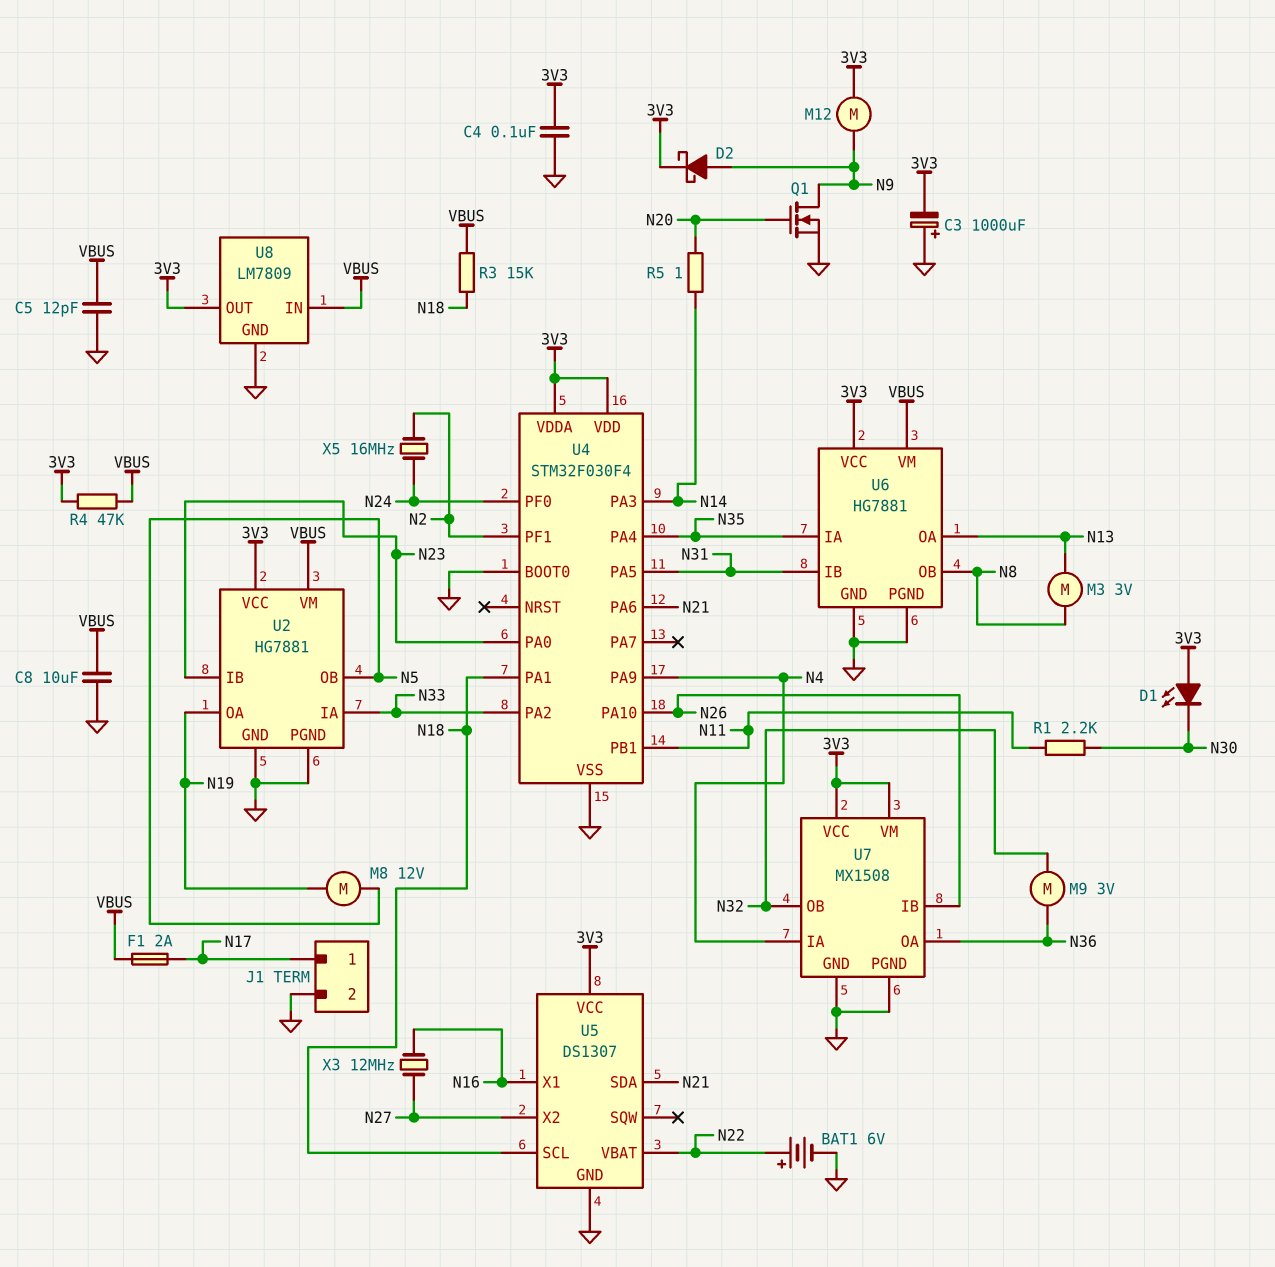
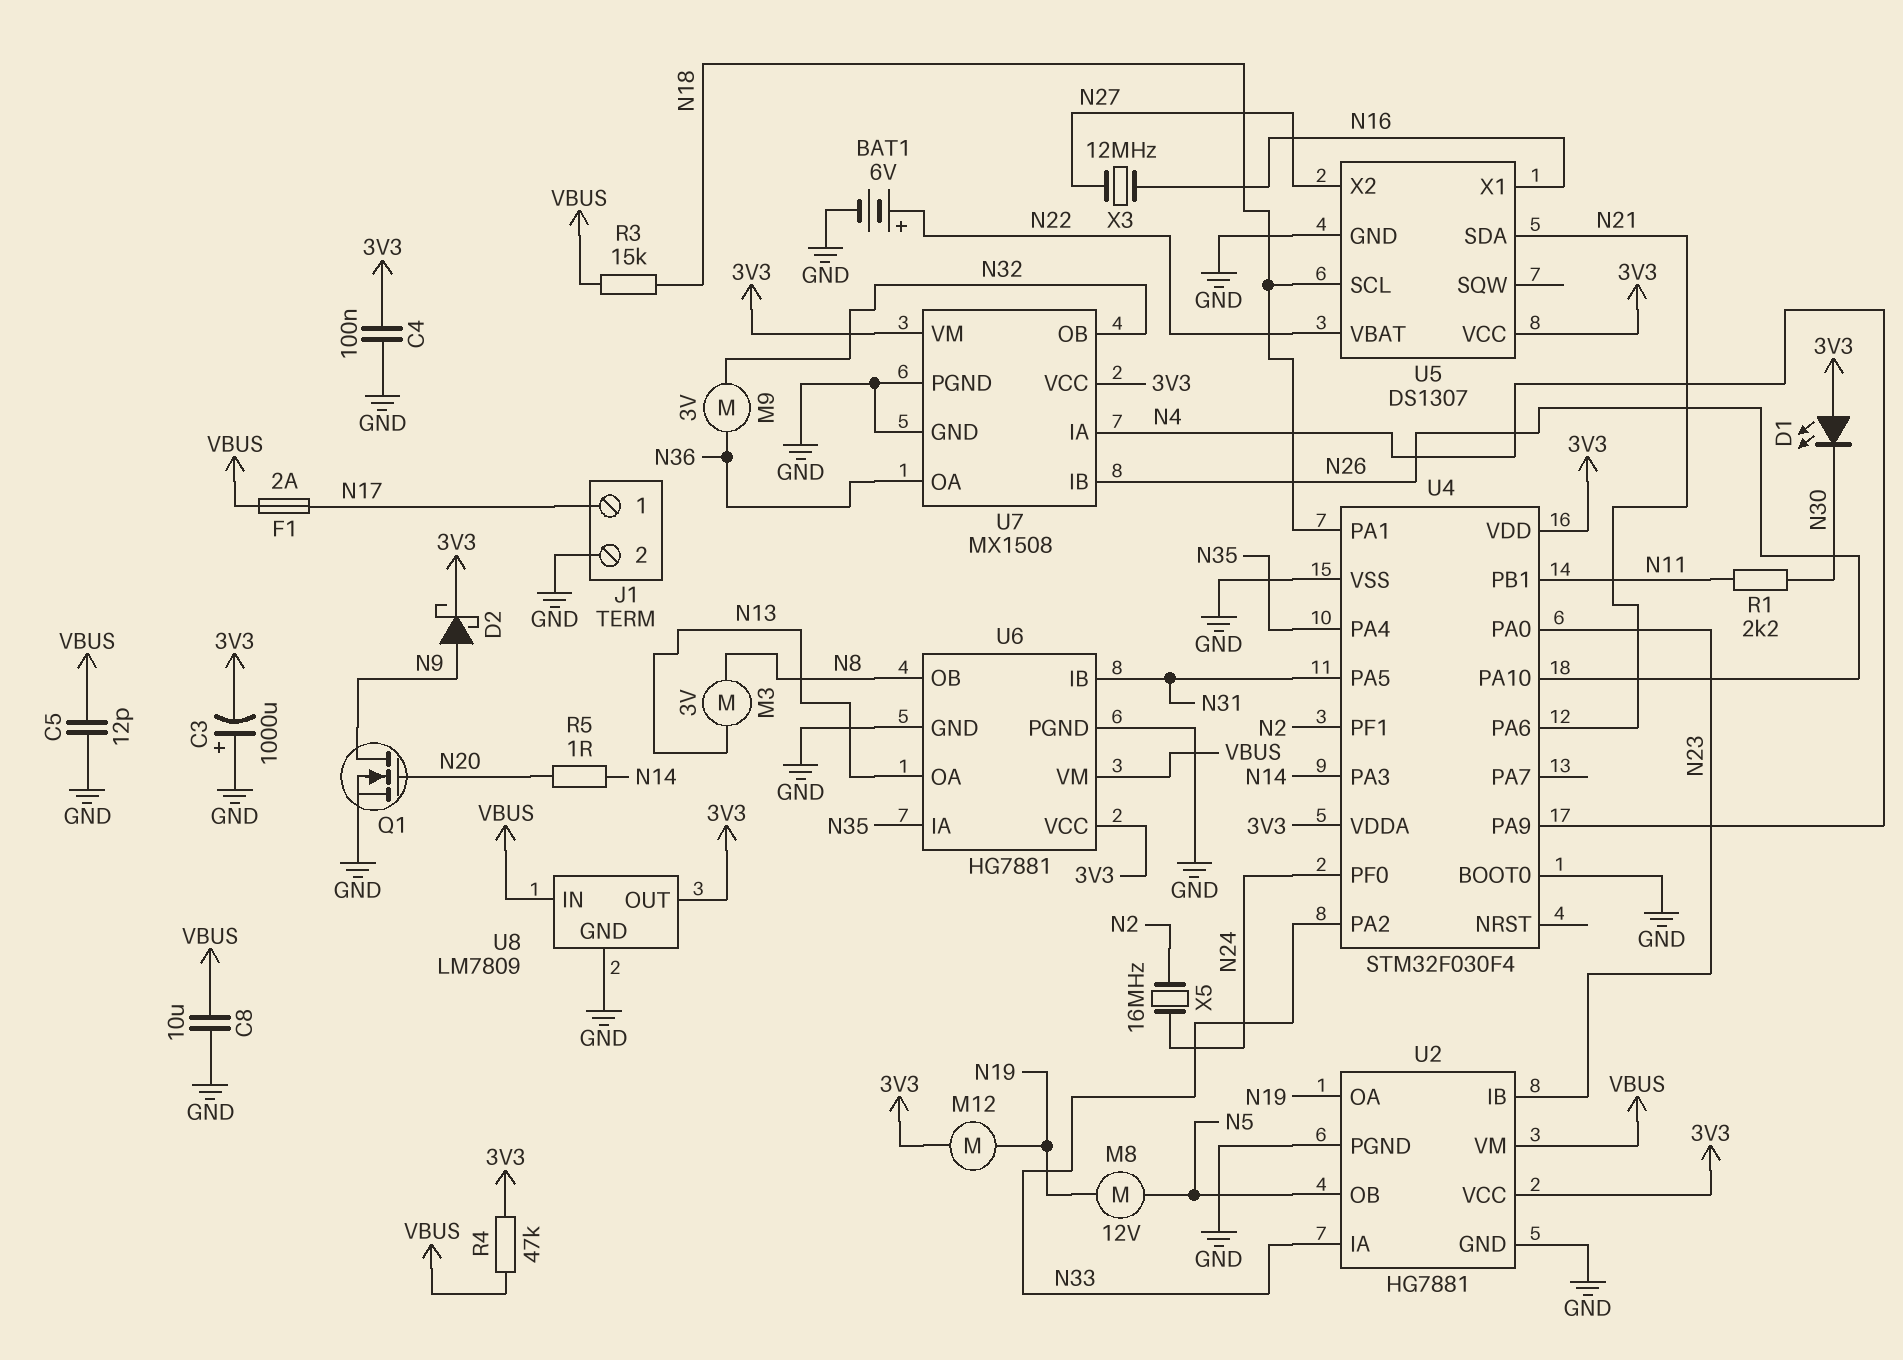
M12: motor (3V3, N9) -> motor (3V3, N19)

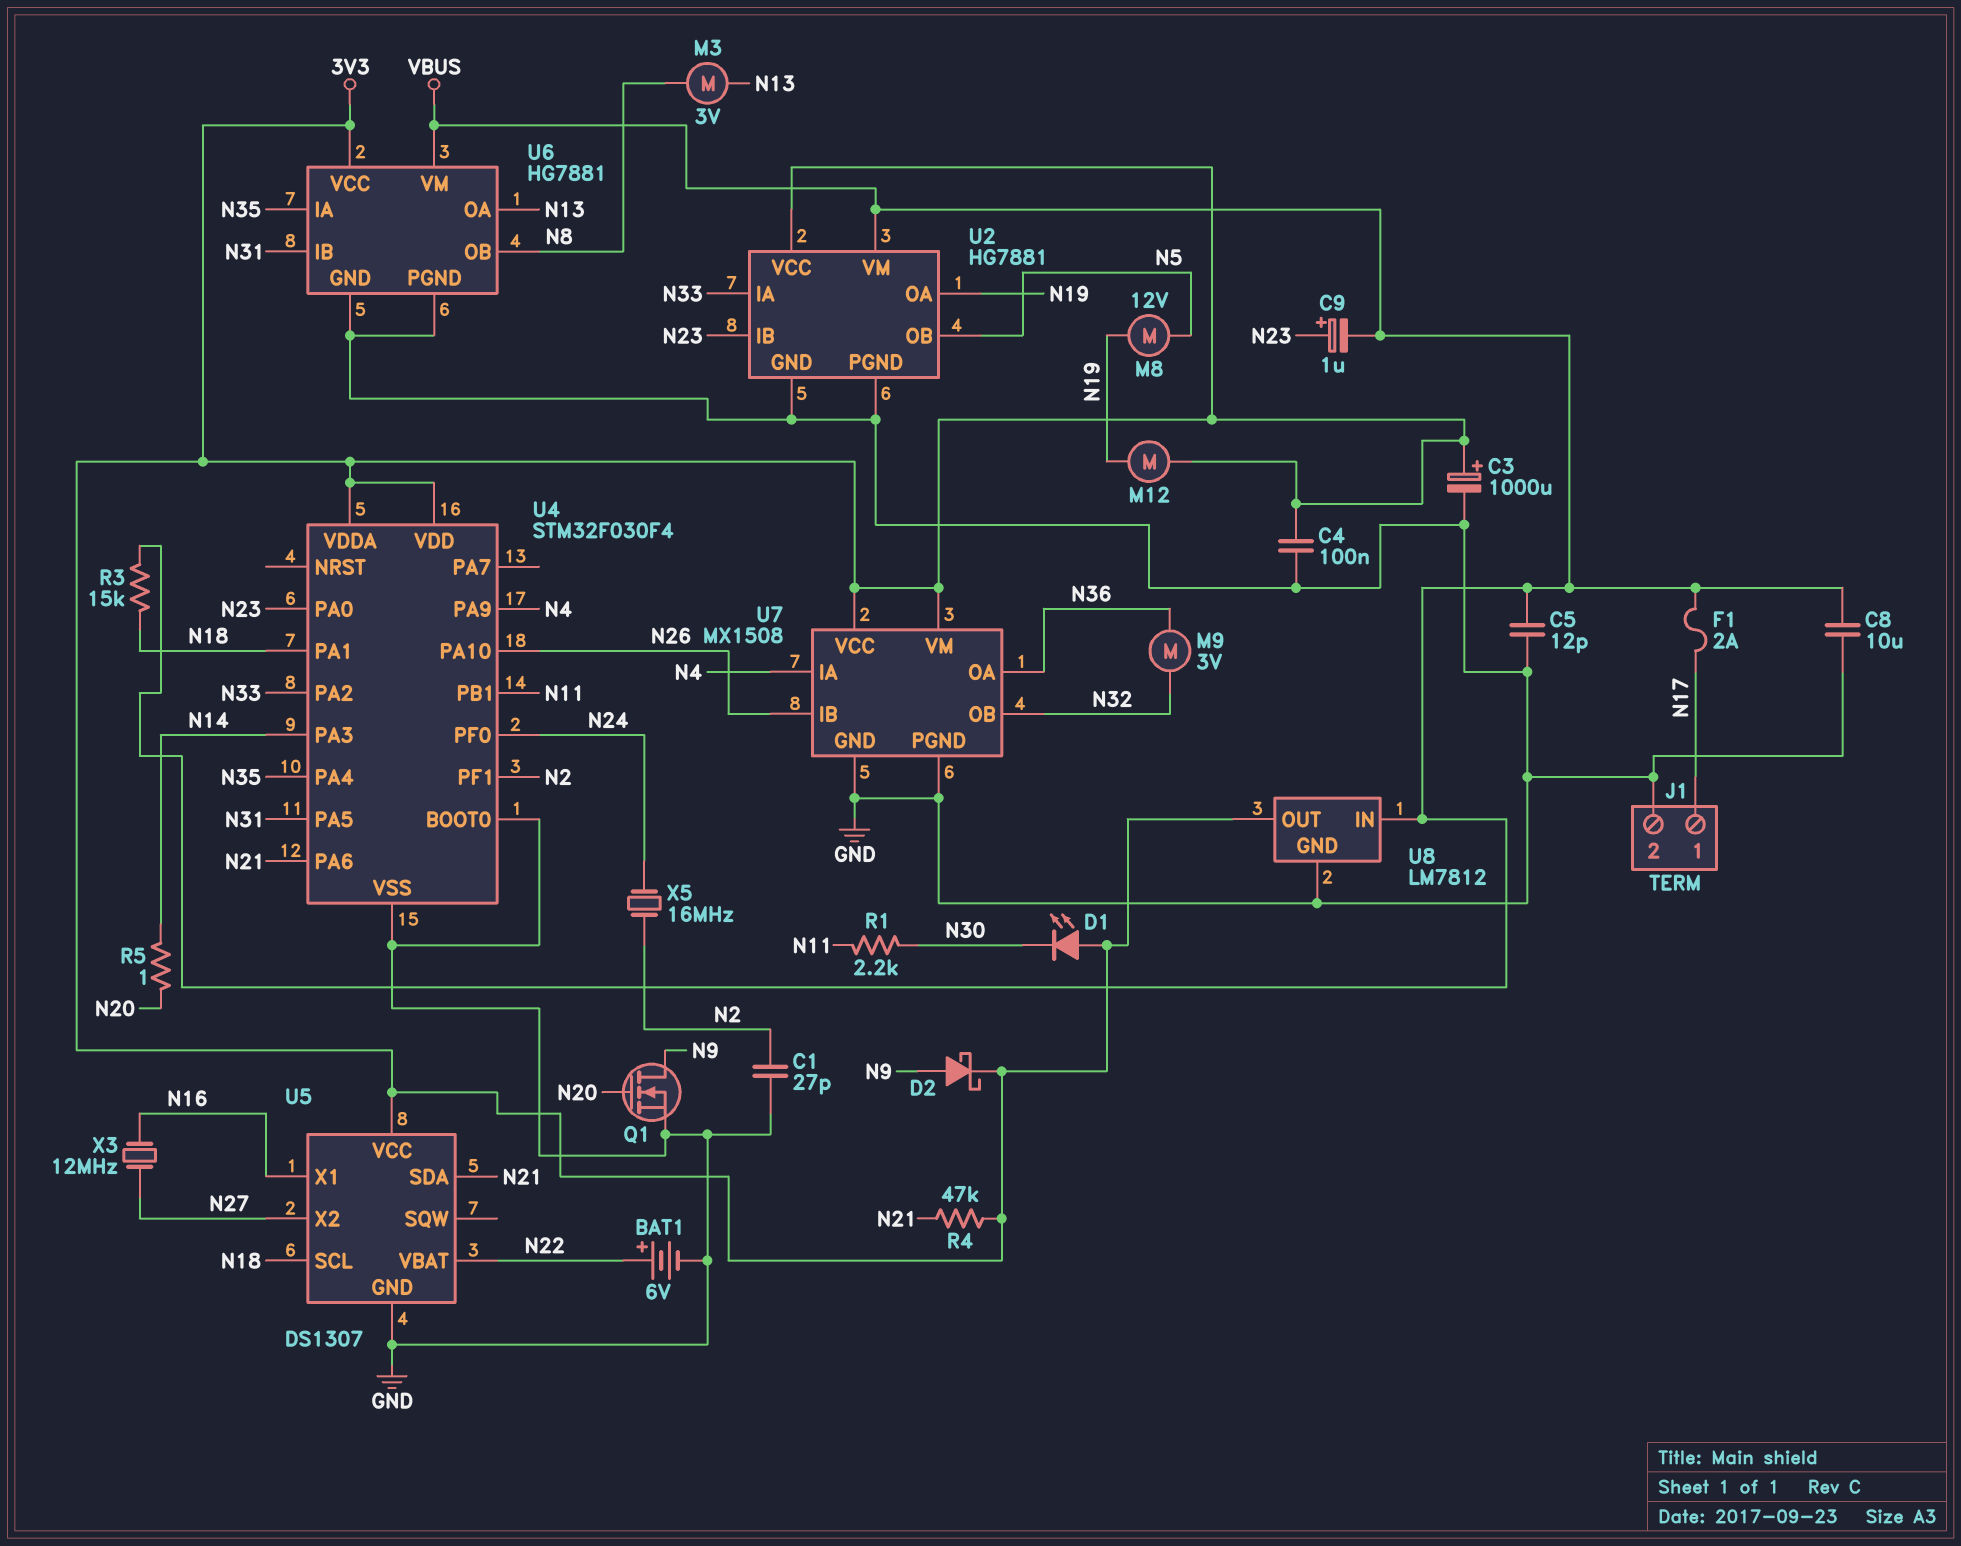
C1: none -> 27pF (GND, N2)
C3: 1000uF (plus GND, minus 3V3) -> 1000uF (plus 3V3, minus GND)
C9: none -> 1uF (plus N23, minus VBUS)
R4: 47k (3V3, VBUS) -> 47k (3V3, N21)
U8: LM7809 -> LM7812

